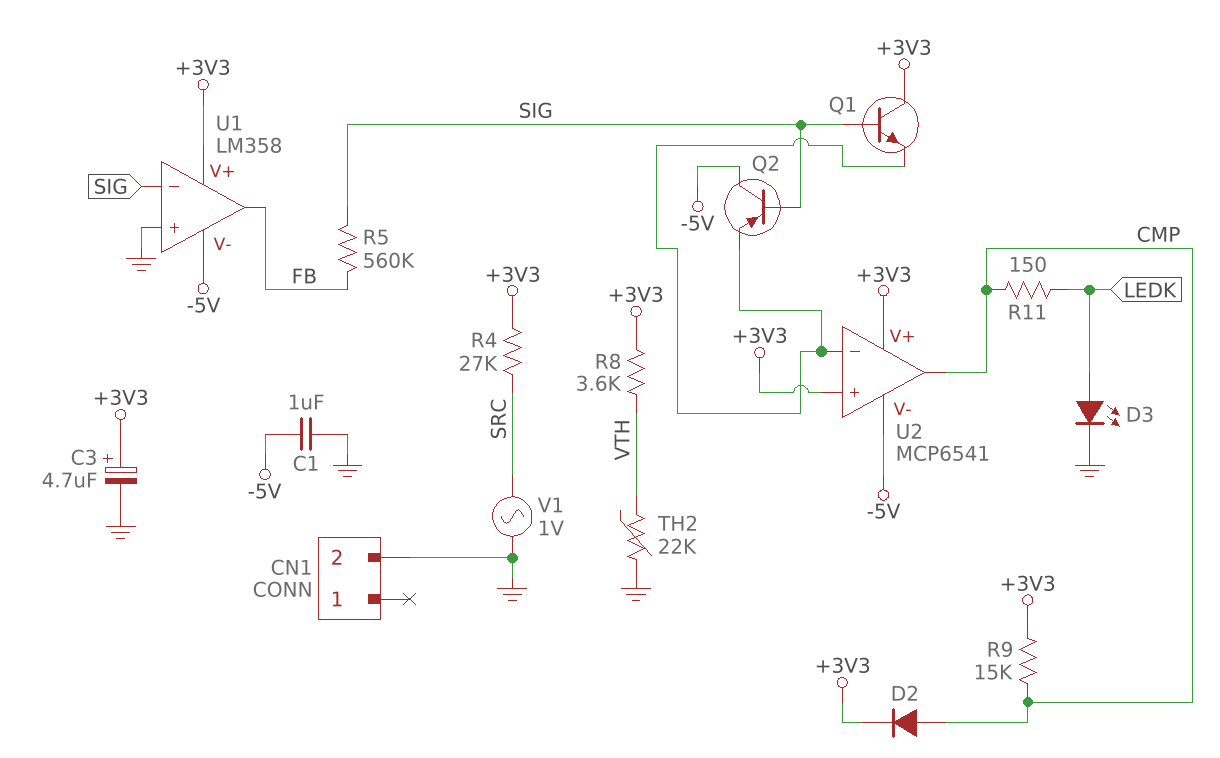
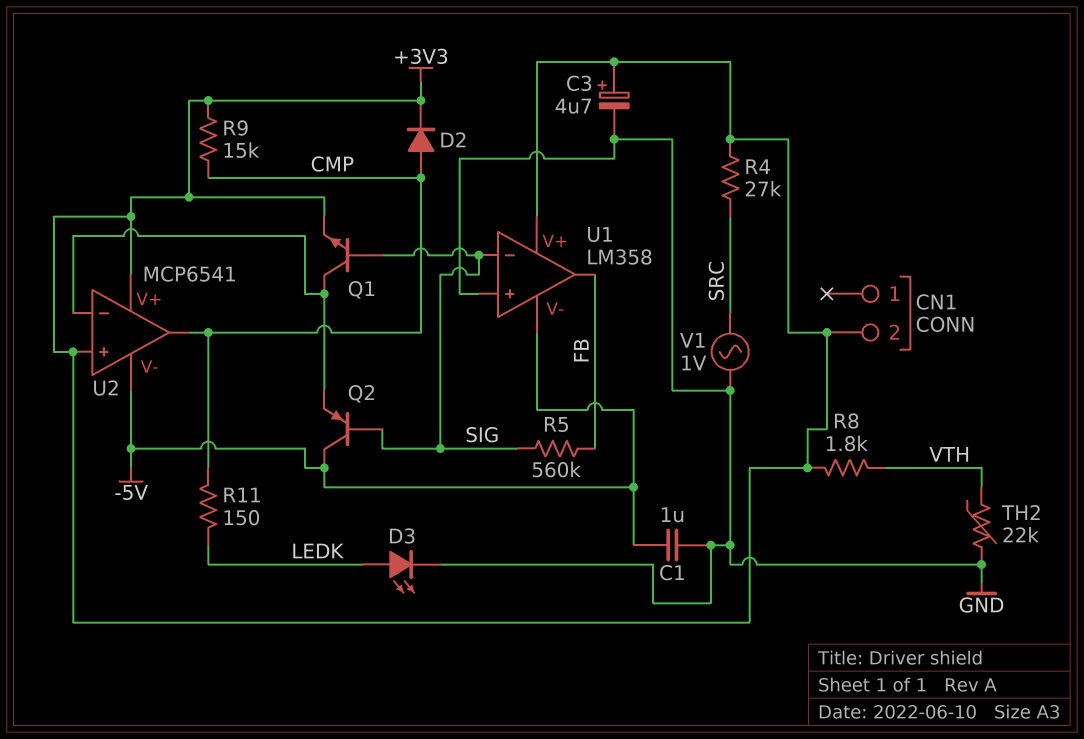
CN1 pin 2: GND -> +3V3
Q1: NPN (B SIG, C +3V3, E U2/in-) -> NPN (B SIG, C U2/in-, E +3V3)
R8: 3.6k (+3V3, VTH) -> 1.8k (+3V3, VTH)

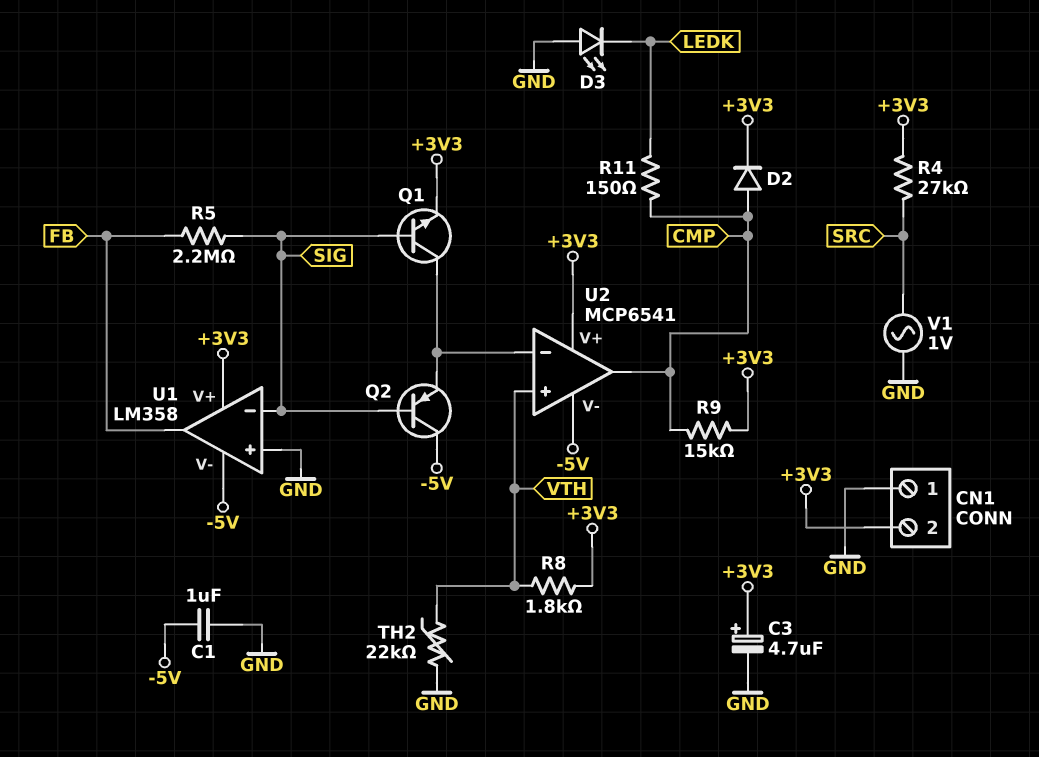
CN1 pin 1: none -> GND
D3: LED (A LEDK, K GND) -> LED (A GND, K LEDK)
R5: 560k (FB, SIG) -> 2.2M (FB, SIG)
U2 pin in+: +3V3 -> VTH

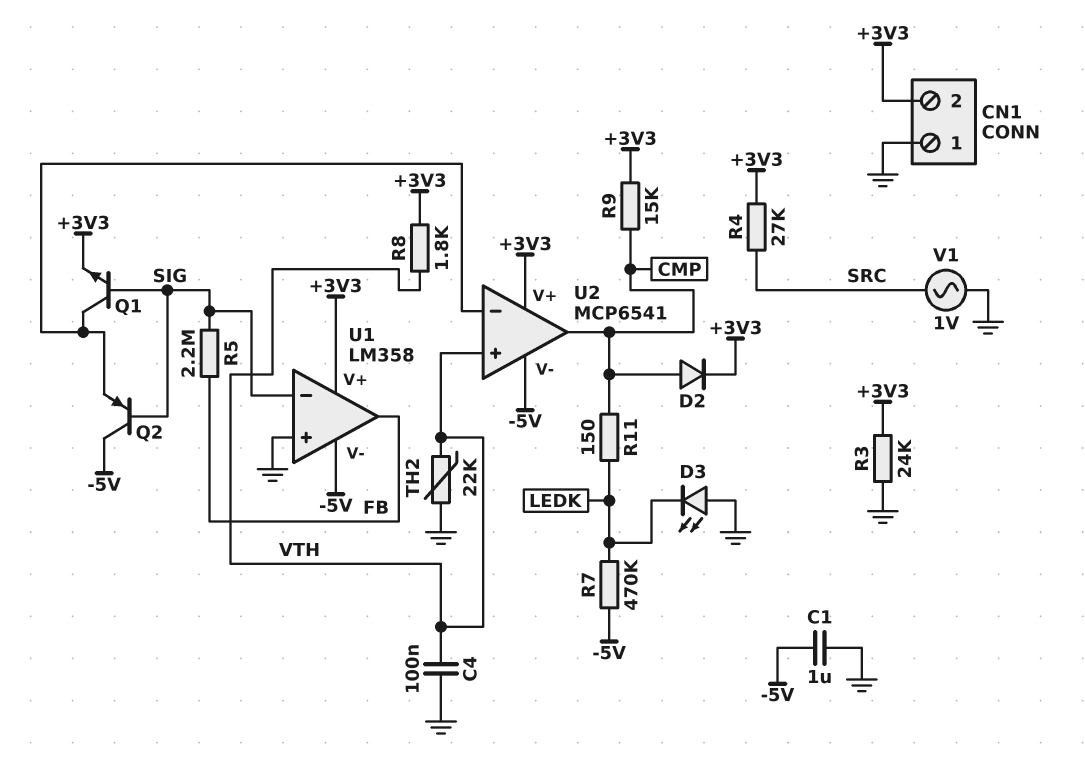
C3: 4.7uF (plus +3V3, minus GND) -> none
C4: none -> 100nF (GND, VTH)
R3: none -> 24k (+3V3, GND)
R7: none -> 470k (-5V, LEDK)

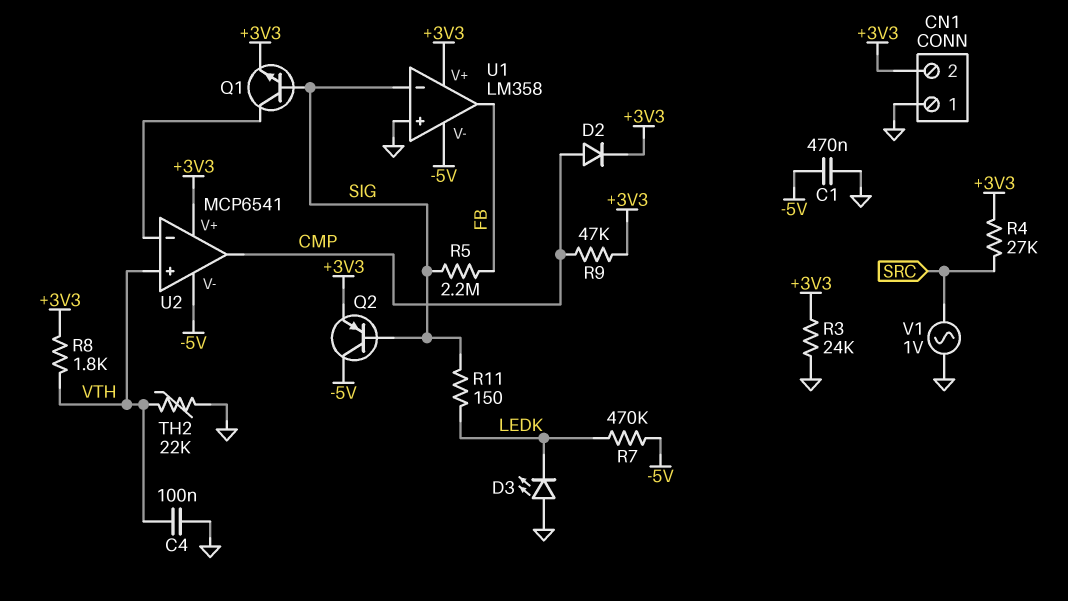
C1: 1uF (-5V, GND) -> 470nF (-5V, GND)
Q2: PNP (B SIG, C -5V, E U2/in-) -> PNP (B SIG, C -5V, E +3V3)
R9: 15k (+3V3, CMP) -> 47k (+3V3, CMP)
R11: 150 (CMP, LEDK) -> 150 (LEDK, SIG)

